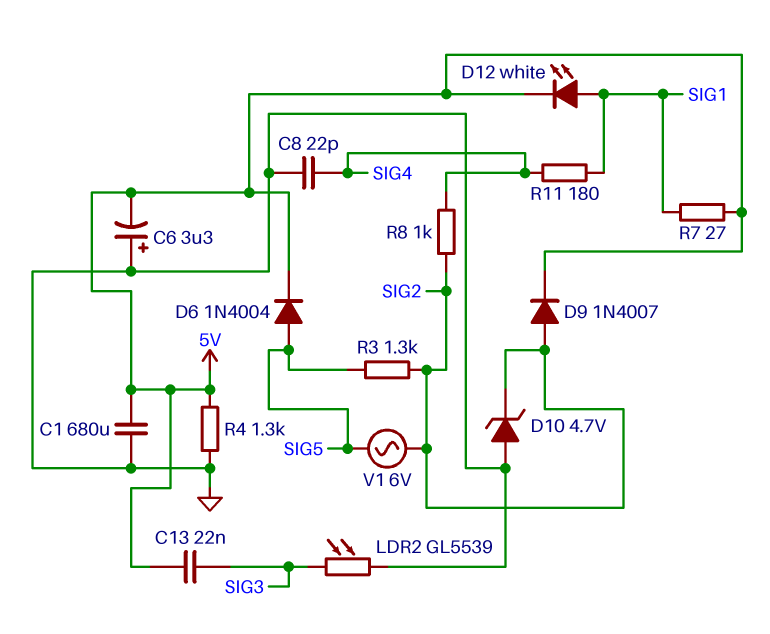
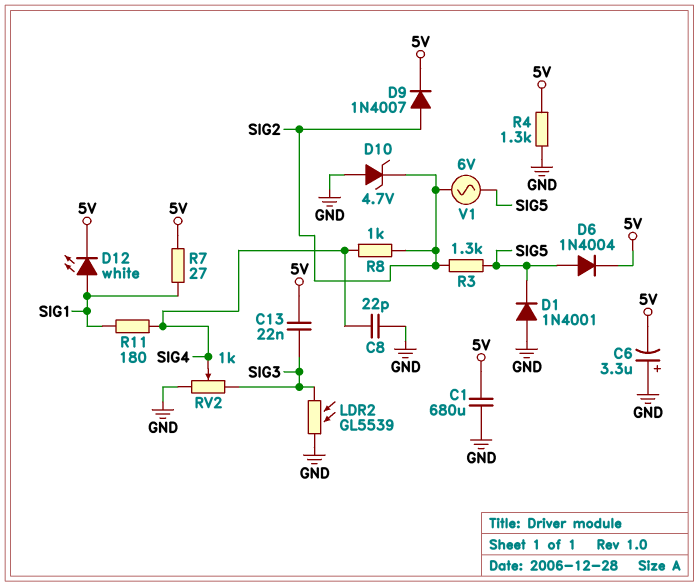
D1: none -> diode 1N4001 (A GND, K SIG5)
RV2: none -> 1k (GND, SIG3, wiper SIG4)

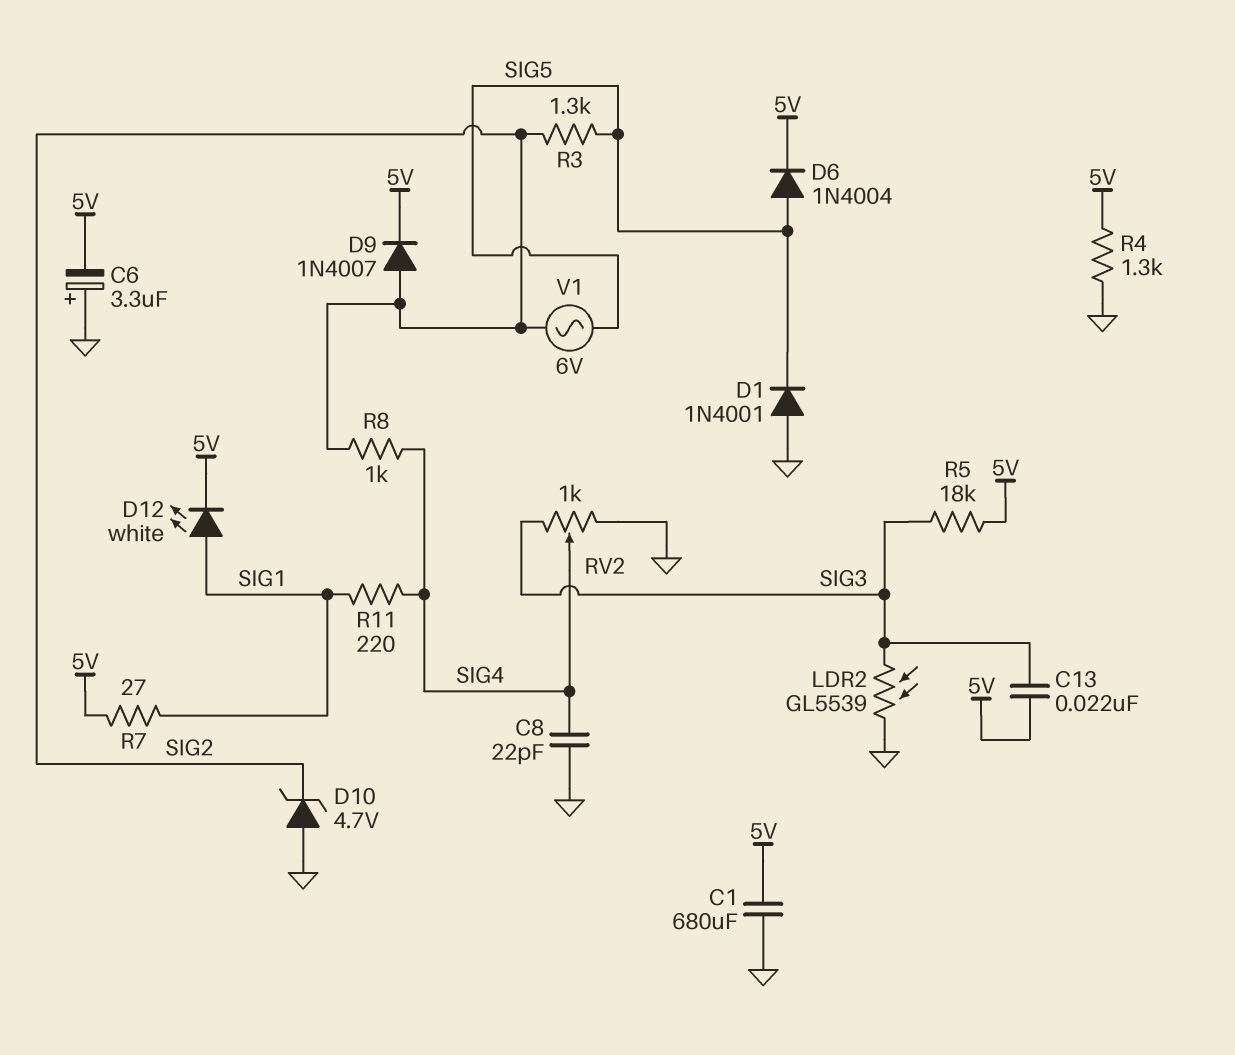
R5: none -> 18k (5V, SIG3)
R11: 180 (SIG1, SIG4) -> 220 (SIG1, SIG4)

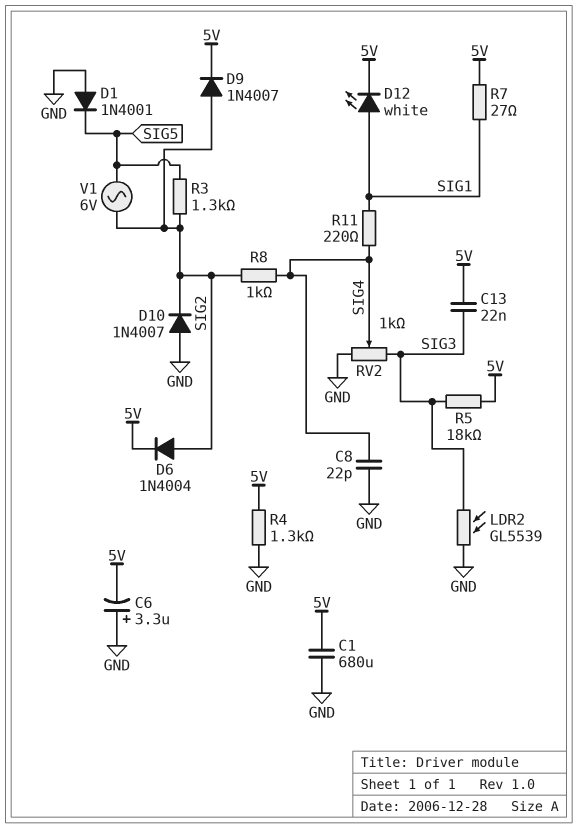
D6: diode 1N4004 (A SIG5, K 5V) -> diode 1N4004 (A SIG2, K 5V)
D10: zener 4.7V (A GND, K SIG2) -> diode 1N4007 (A GND, K SIG2)

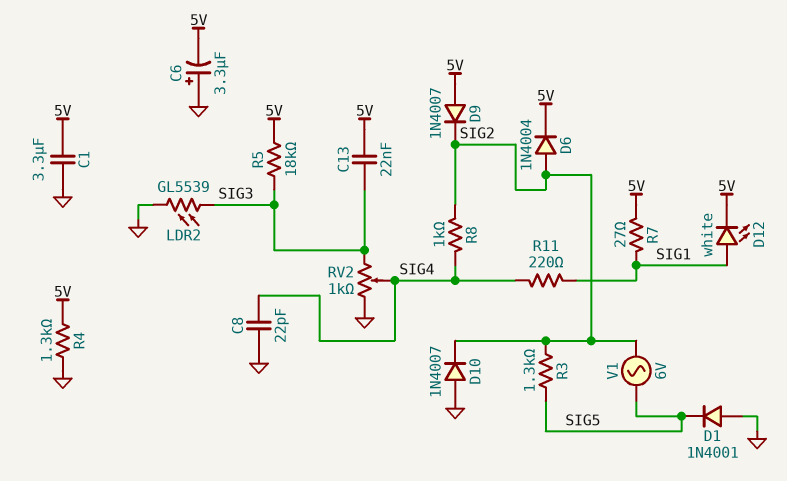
C1: 680uF (5V, GND) -> 3.3uF (5V, GND)
D9: diode 1N4007 (A SIG2, K 5V) -> diode 1N4007 (A 5V, K SIG2)

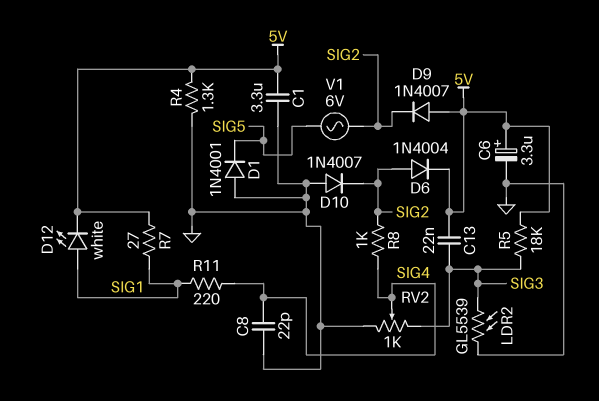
C6: 3.3uF (plus GND, minus 5V) -> 3.3uF (plus 5V, minus GND)
R3: 1.3k (SIG2, SIG5) -> none

